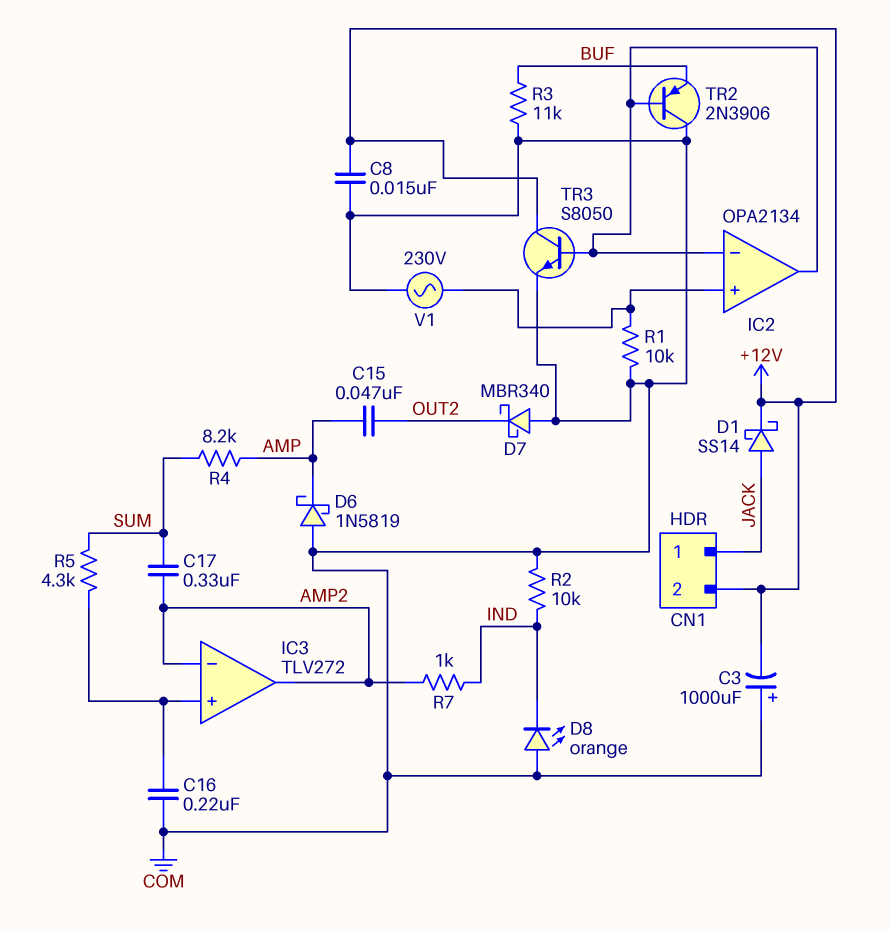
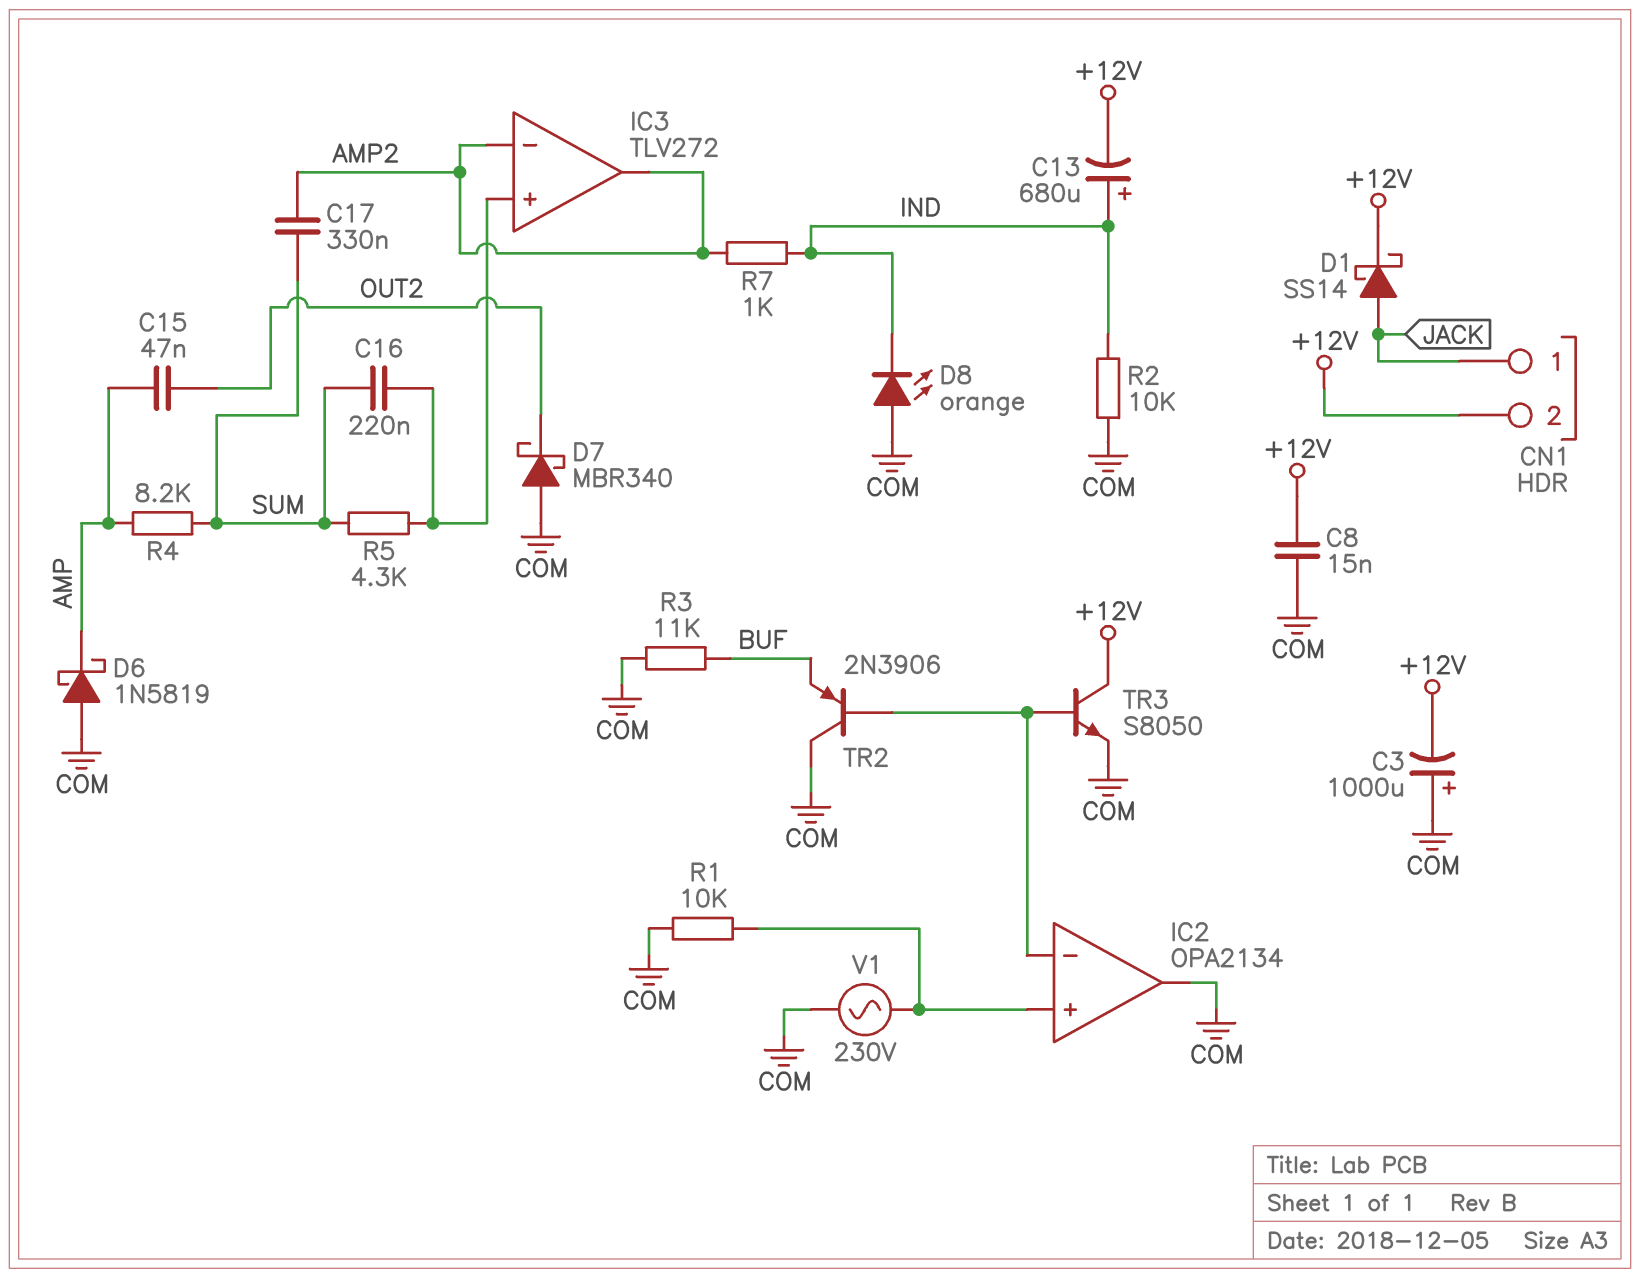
C13: none -> 680uF (plus IND, minus +12V)
C16: 220nF (COM, IC3/in+) -> 220nF (IC3/in+, SUM)
IC2 pin out: IC2/in- -> COM

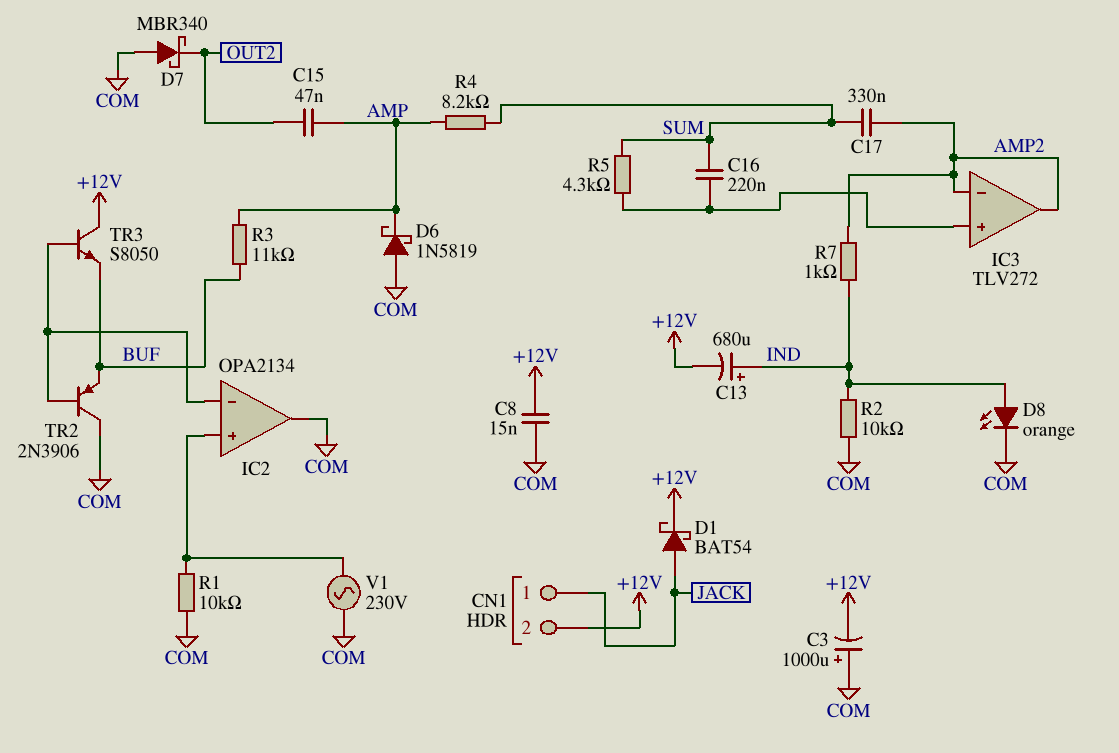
D1: schottky SS14 (A JACK, K +12V) -> schottky BAT54 (A JACK, K +12V)
D8: LED orange (A COM, K IND) -> LED orange (A IND, K COM)
R3: 11k (BUF, COM) -> 11k (AMP, BUF)
TR3: NPN S8050 (B IC2/in-, C +12V, E COM) -> NPN S8050 (B IC2/in-, C +12V, E BUF)

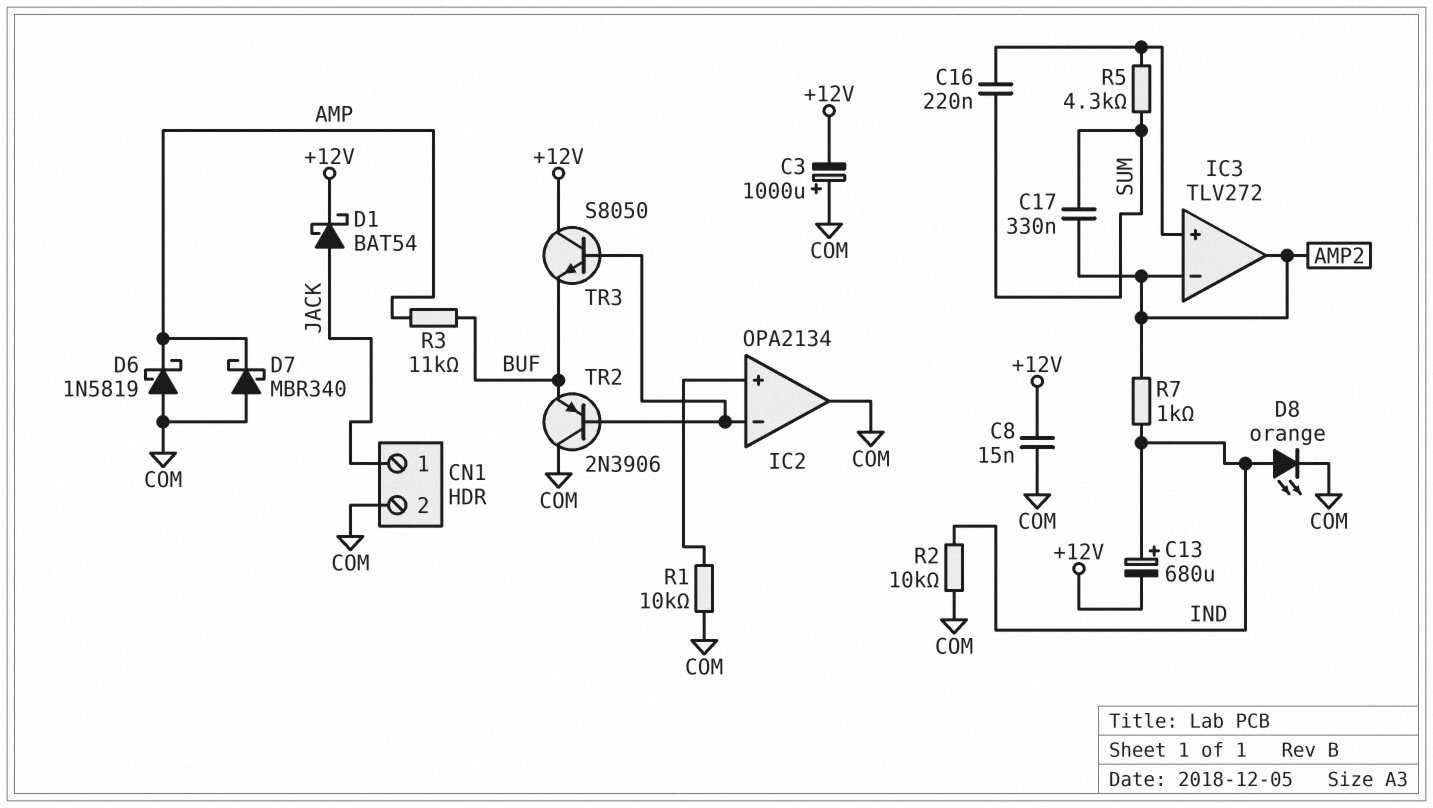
C15: 47nF (AMP, OUT2) -> none
CN1 pin 2: +12V -> COM
D7: schottky MBR340 (A COM, K OUT2) -> schottky MBR340 (A COM, K AMP)
R4: 8.2k (AMP, SUM) -> none
V1: AC 230V (COM, IC2/in+) -> none

